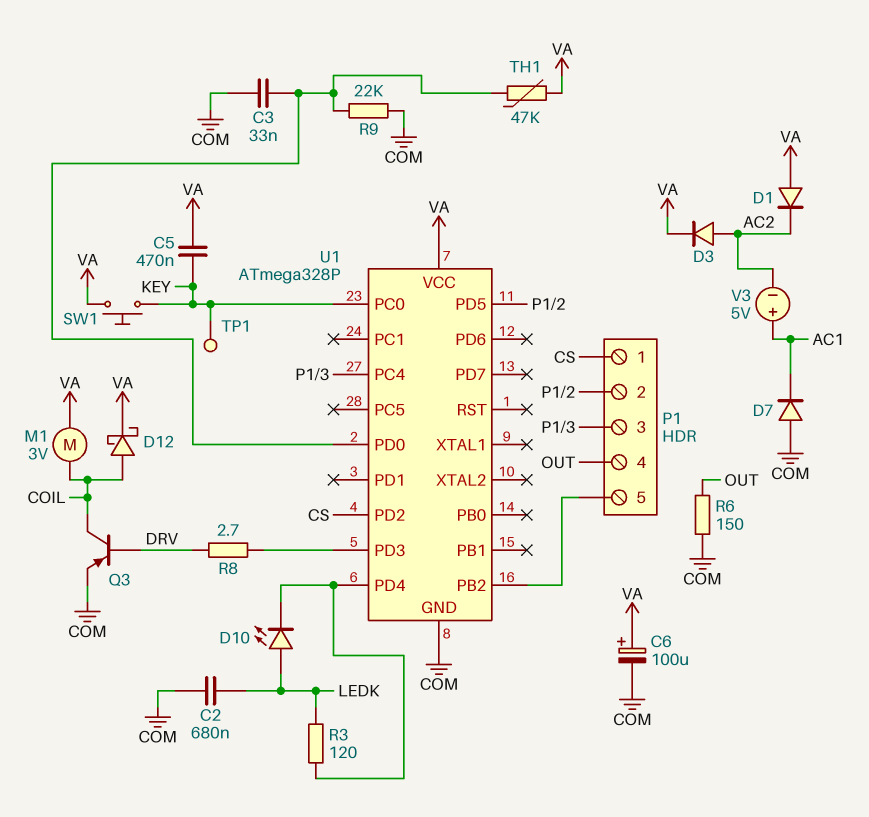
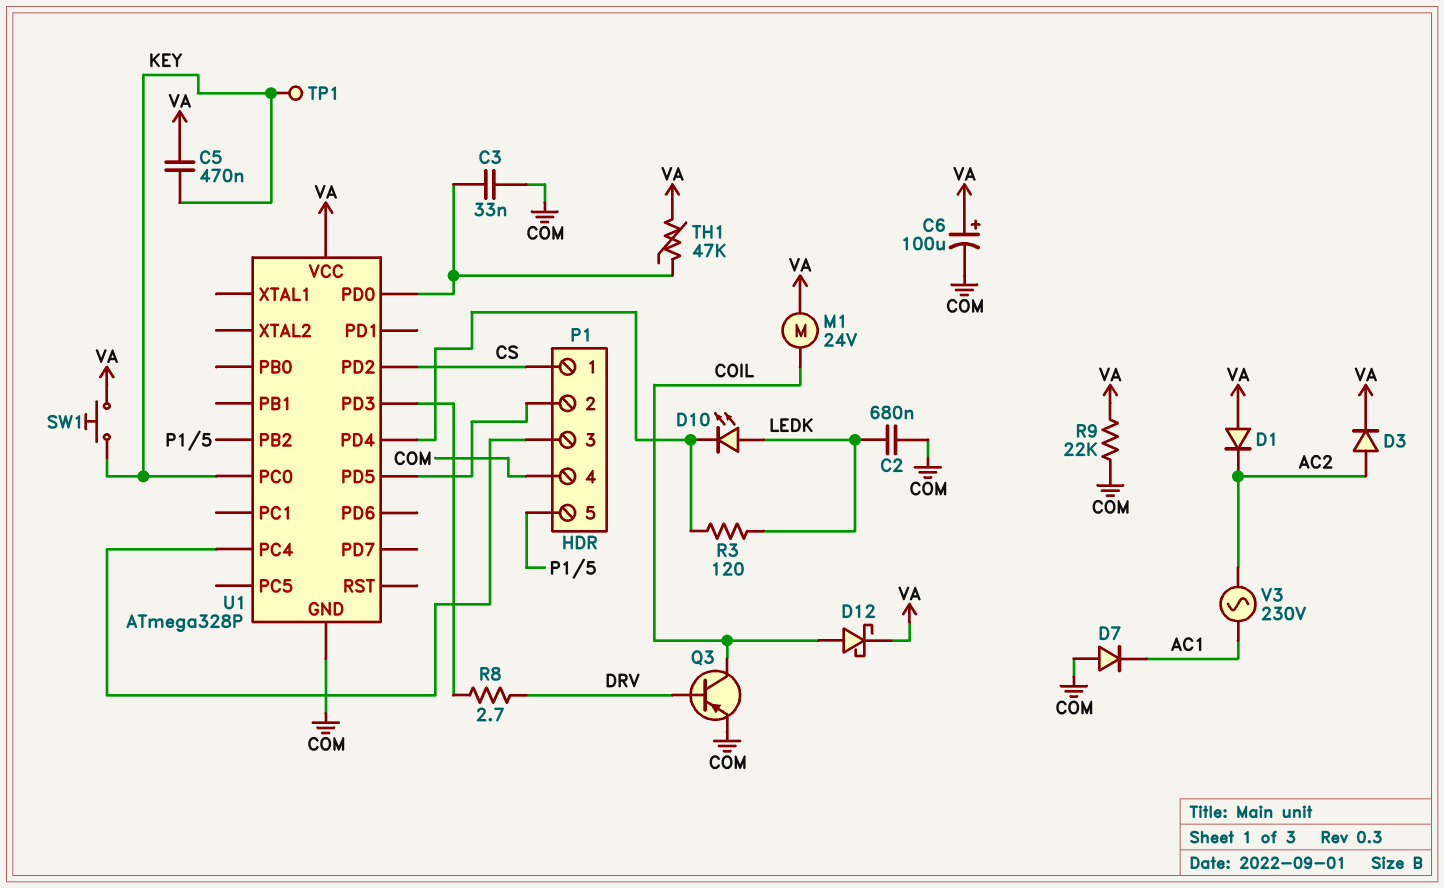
M1: motor 3V (COIL, VA) -> motor 24V (COIL, VA)
P1 pin 4: OUT -> COM
R6: 150 (COM, OUT) -> none
R9: 22k (COM, U1/PD0) -> 22k (COM, VA)
V3: 5V (plus AC1, minus AC2) -> AC 230V (AC1, AC2)

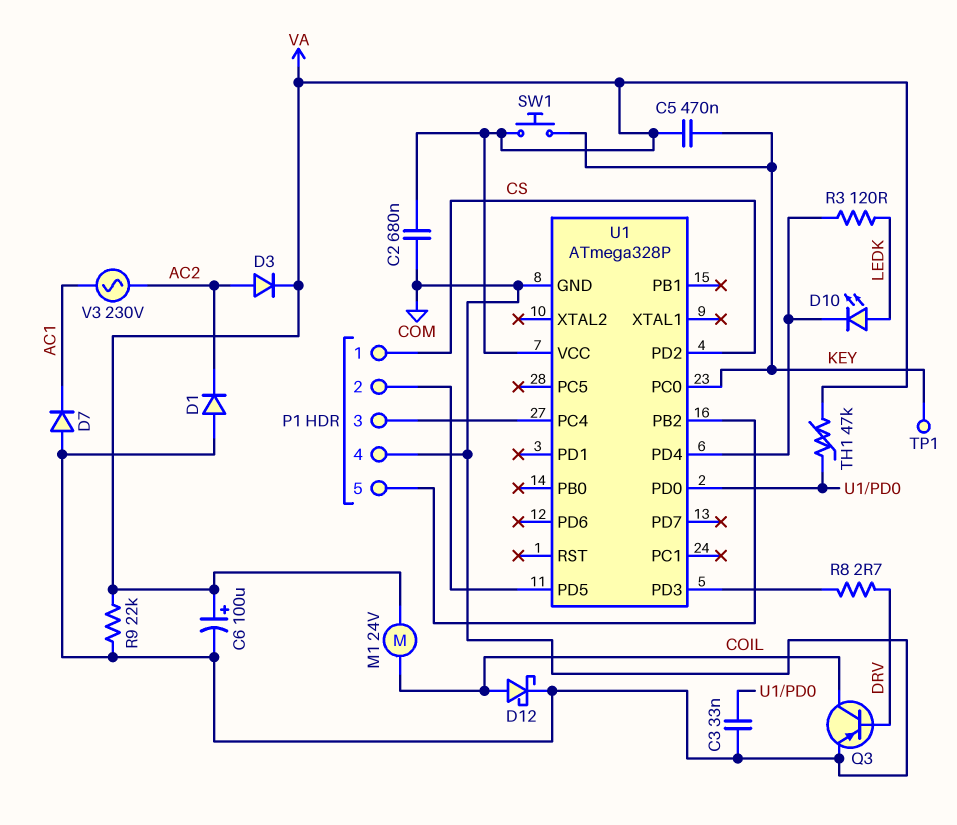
C2: 680nF (COM, LEDK) -> 680nF (COM, VA)
D1: diode (A VA, K AC2) -> diode (A COM, K AC2)
D12: schottky (A COIL, K VA) -> schottky (A COIL, K COM)

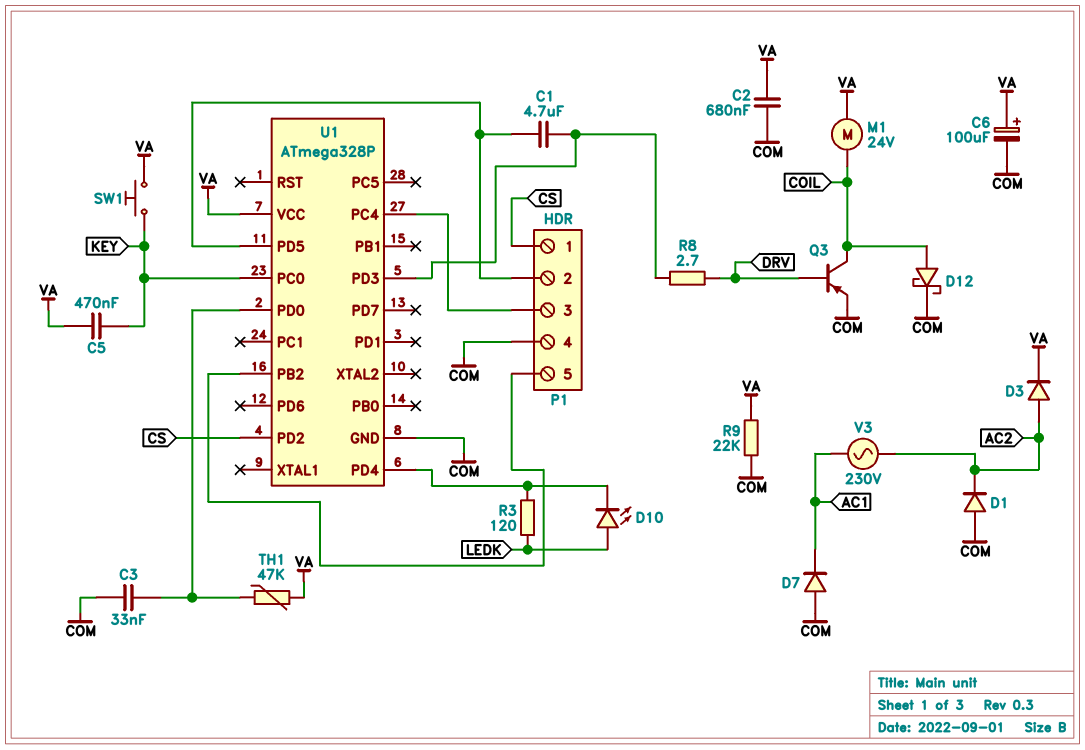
C1: none -> 4.7uF (P1/2, U1/PD3)
TP1: test point (KEY) -> none

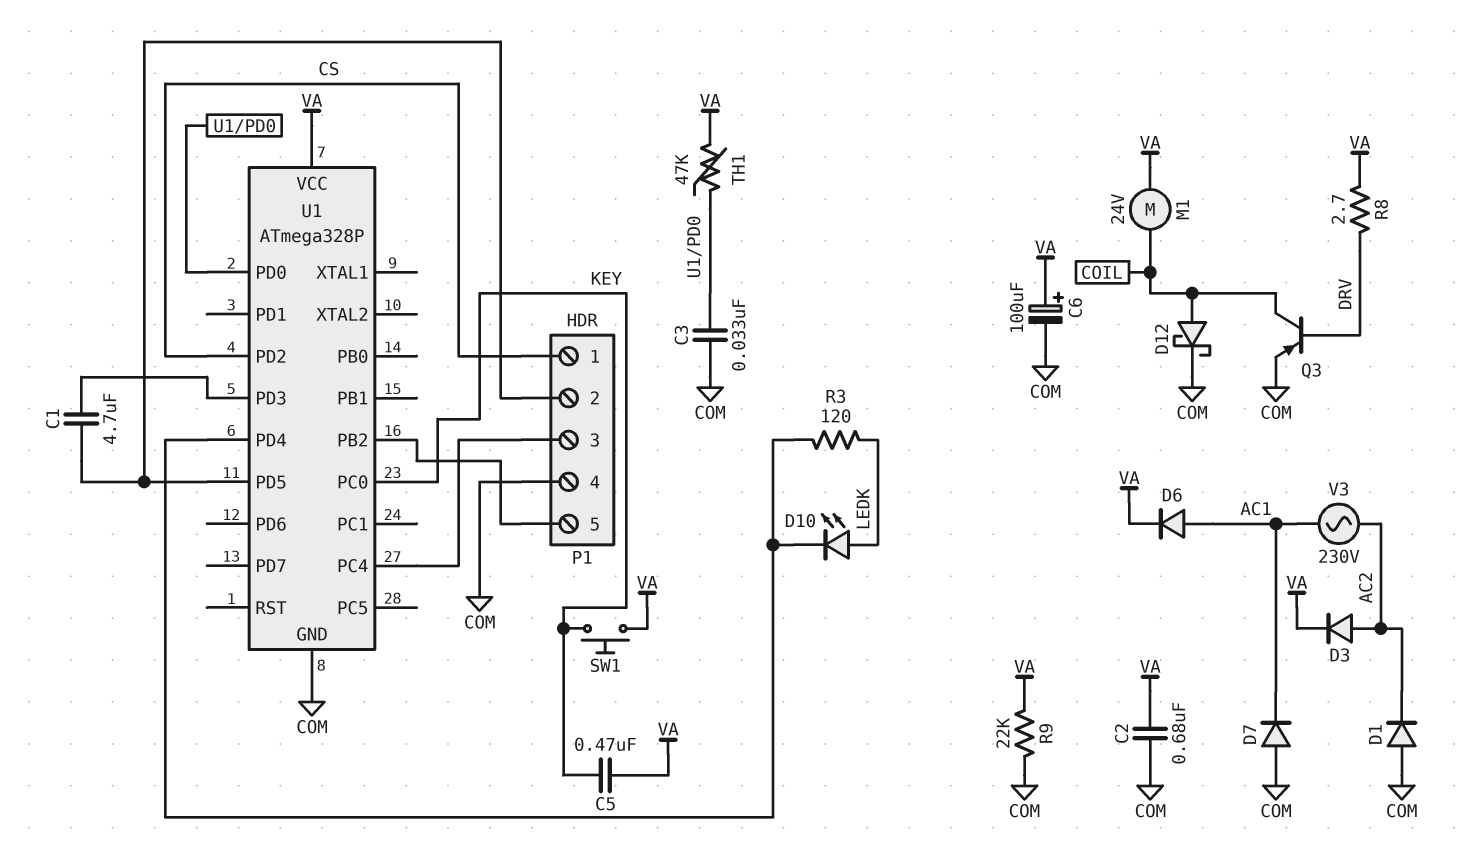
D6: none -> diode (A AC1, K VA)
R8: 2.7 (DRV, U1/PD3) -> 2.7 (DRV, VA)

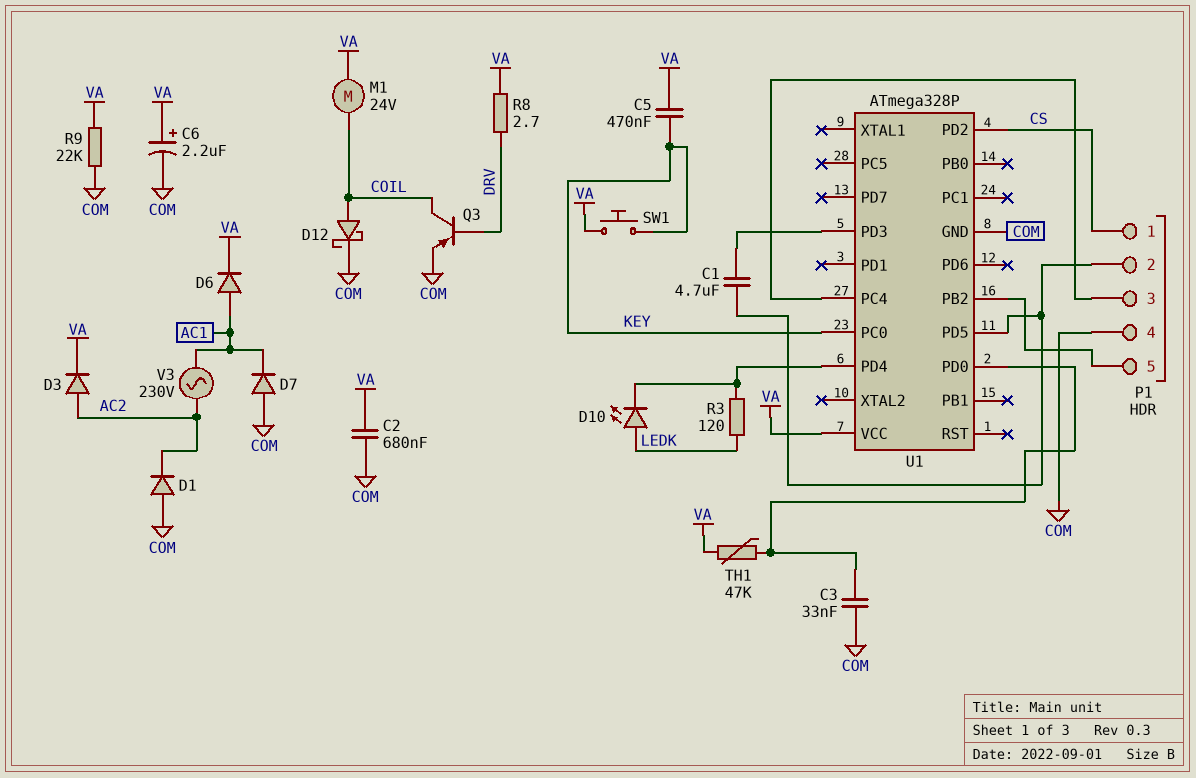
C6: 100uF (plus VA, minus COM) -> 2.2uF (plus VA, minus COM)

